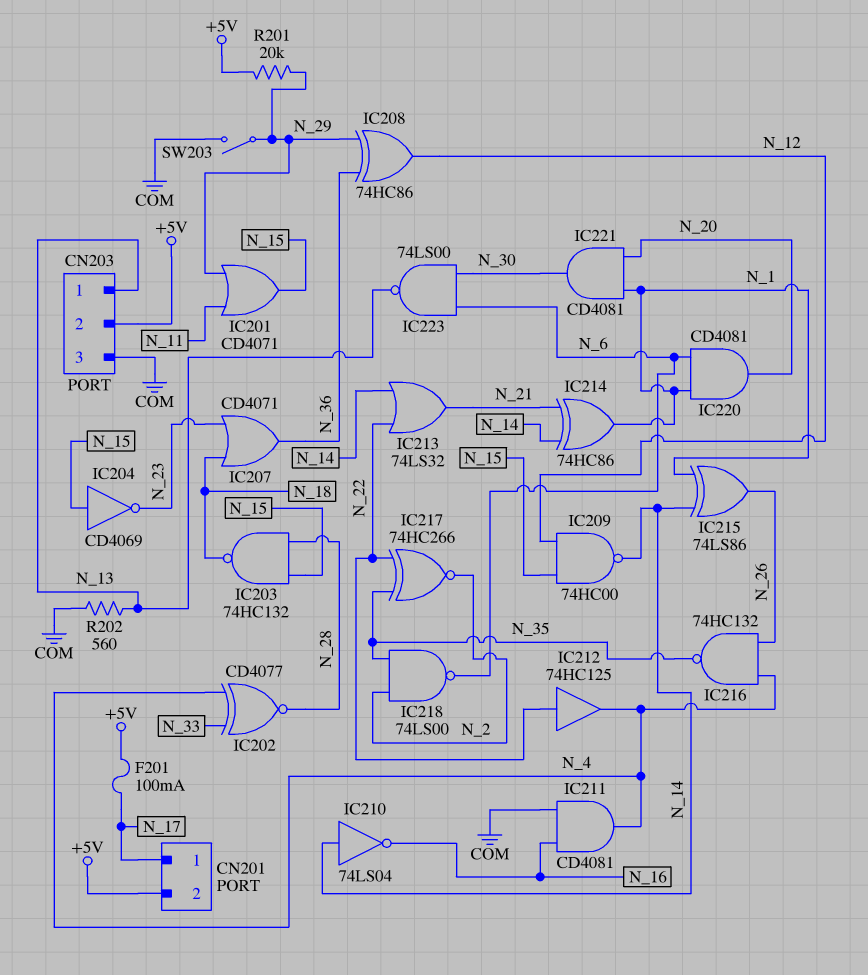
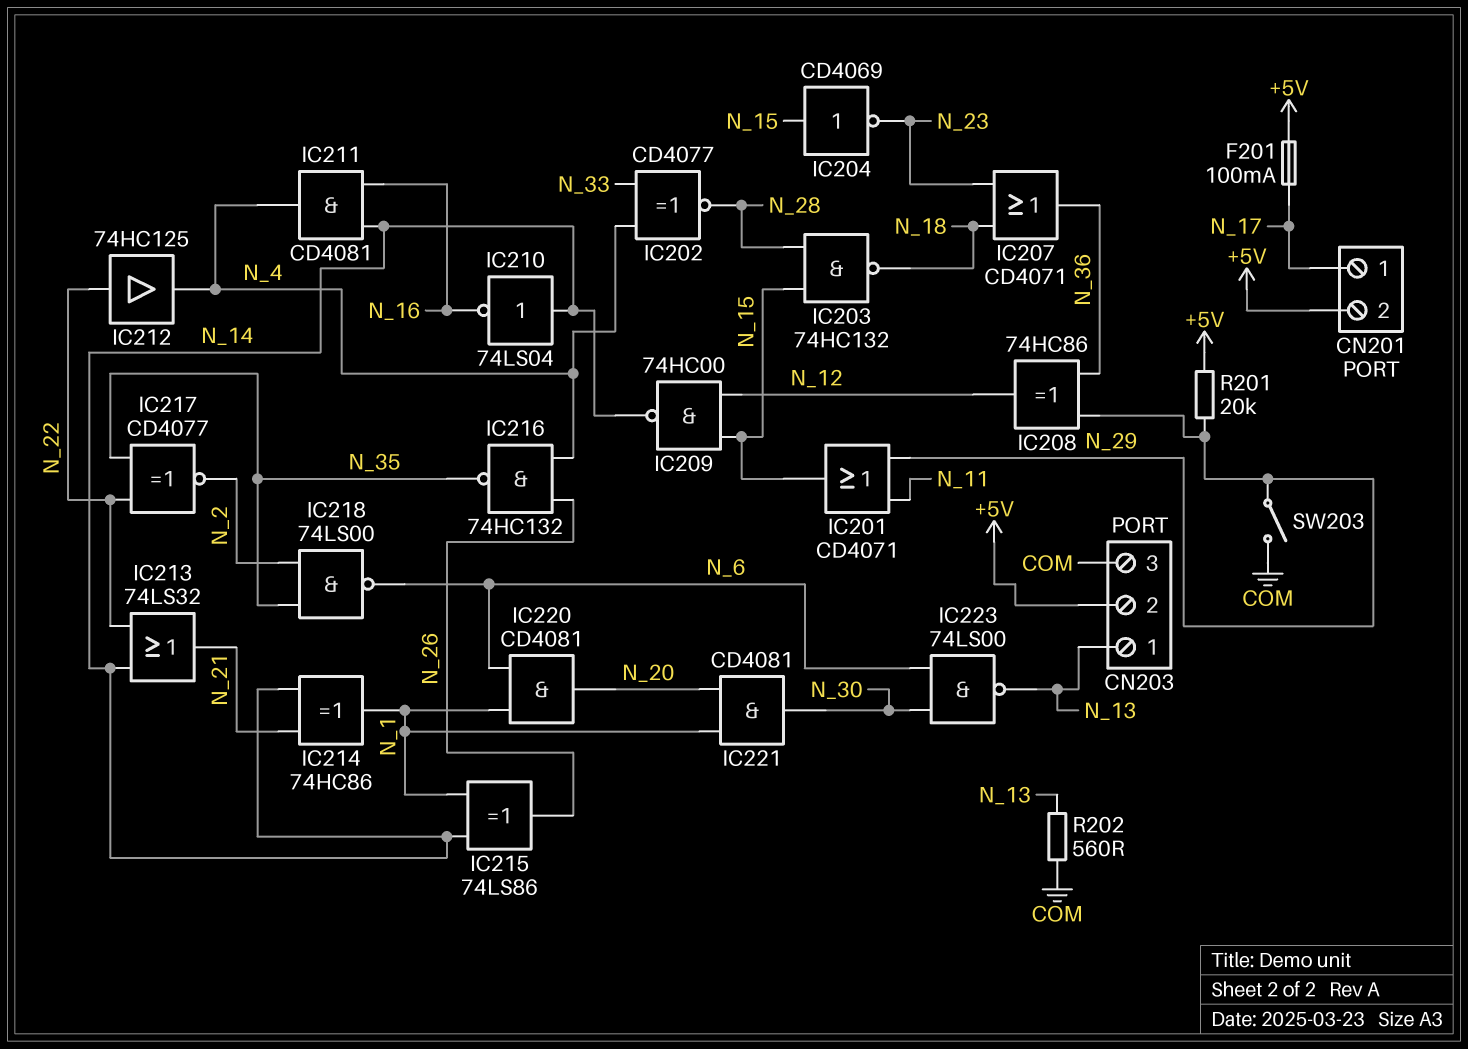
IC211: AND CD4081 (in COM, in N_16, out N_4) -> AND CD4081 (in N_14, in N_16, out N_4)
IC217: XNOR 74HC266 (in N_22, in N_35, out N_2) -> XNOR CD4077 (in N_22, in N_35, out N_2)

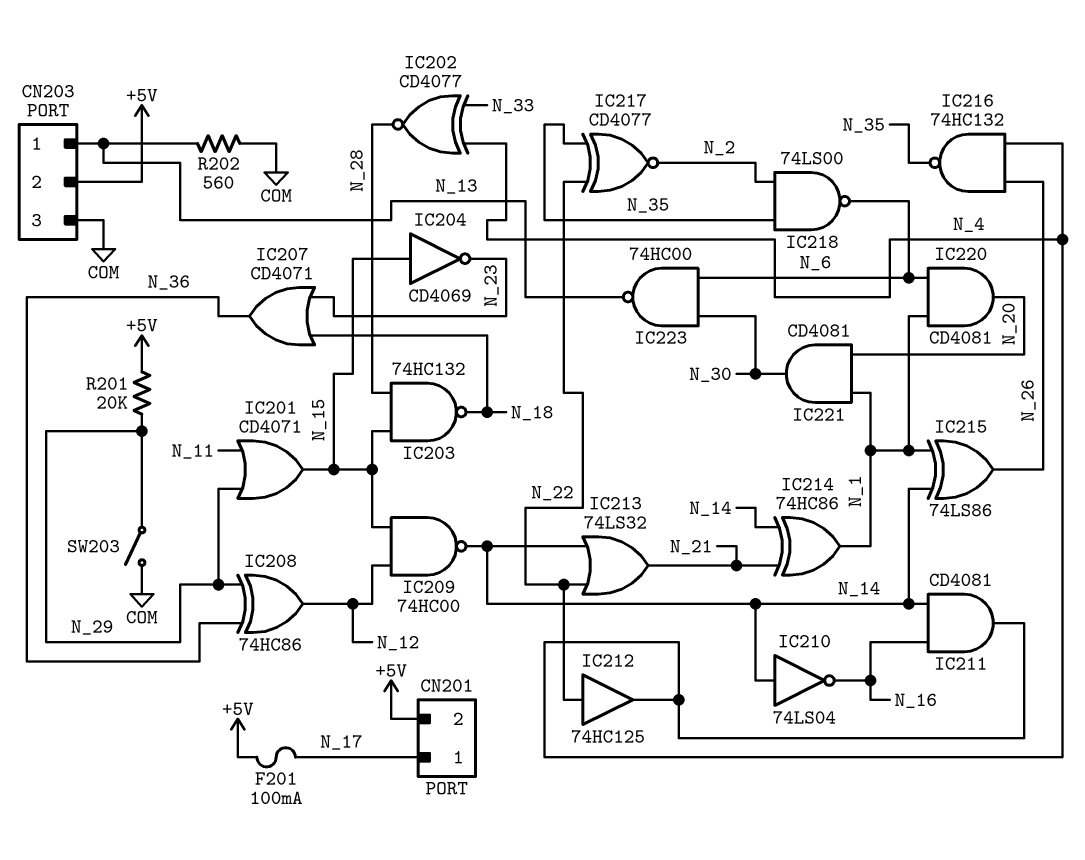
IC223: NAND 74LS00 (in N_6, in N_30, out N_13) -> NAND 74HC00 (in N_6, in N_30, out N_13)

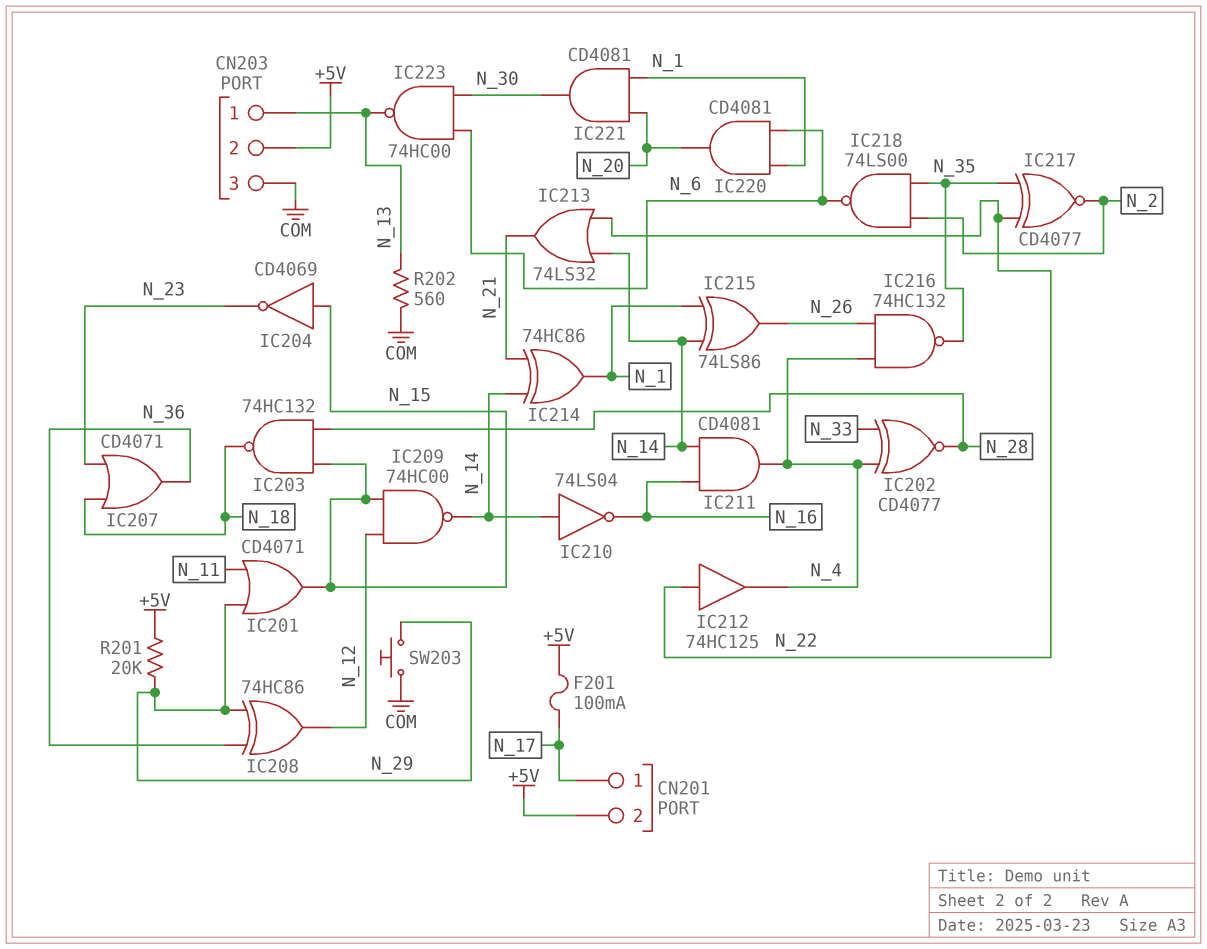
SW203: switch (COM, N_29) -> button (COM, N_29)

